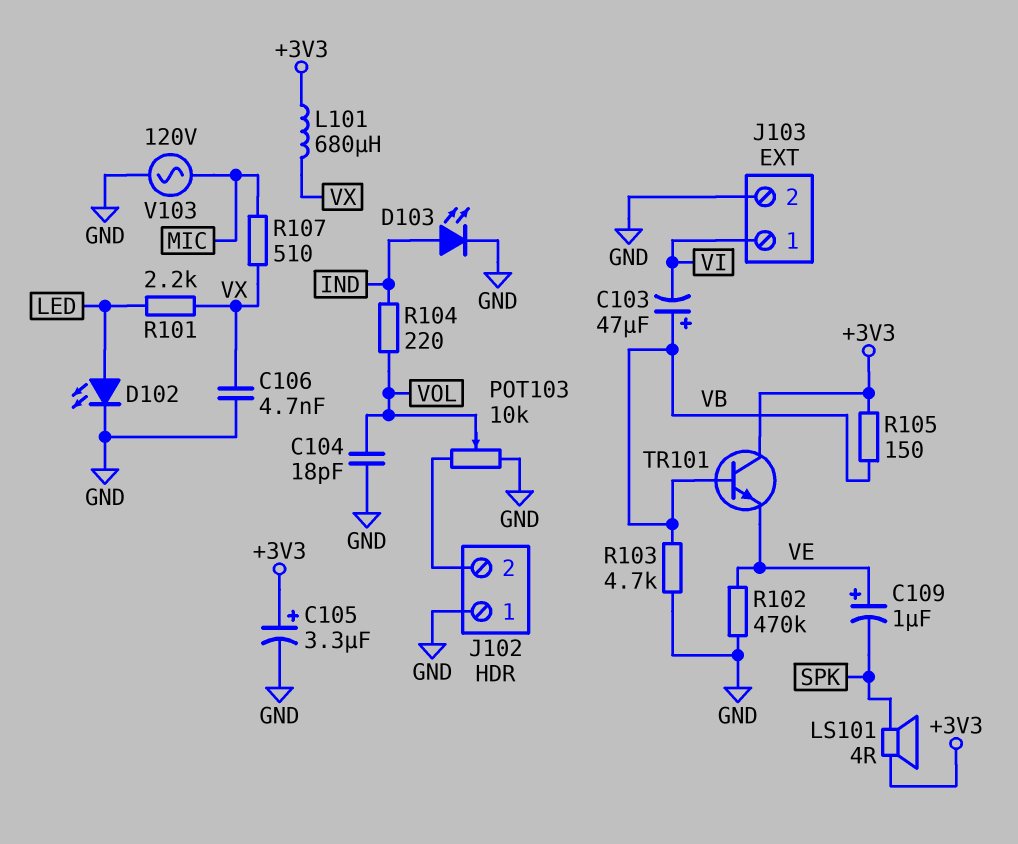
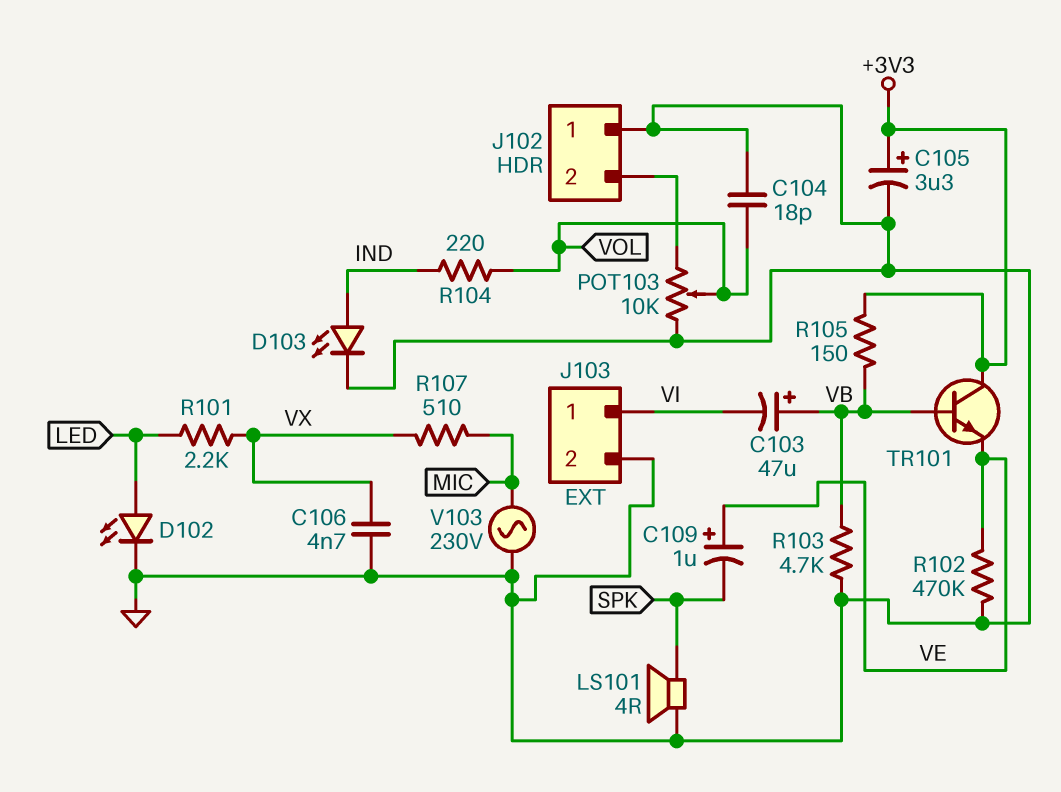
L101: 680uH (+3V3, VX) -> none
LS101: speaker 4R (+3V3, SPK) -> speaker 4R (GND, SPK)
V103: AC 120V (GND, MIC) -> AC 230V (GND, MIC)

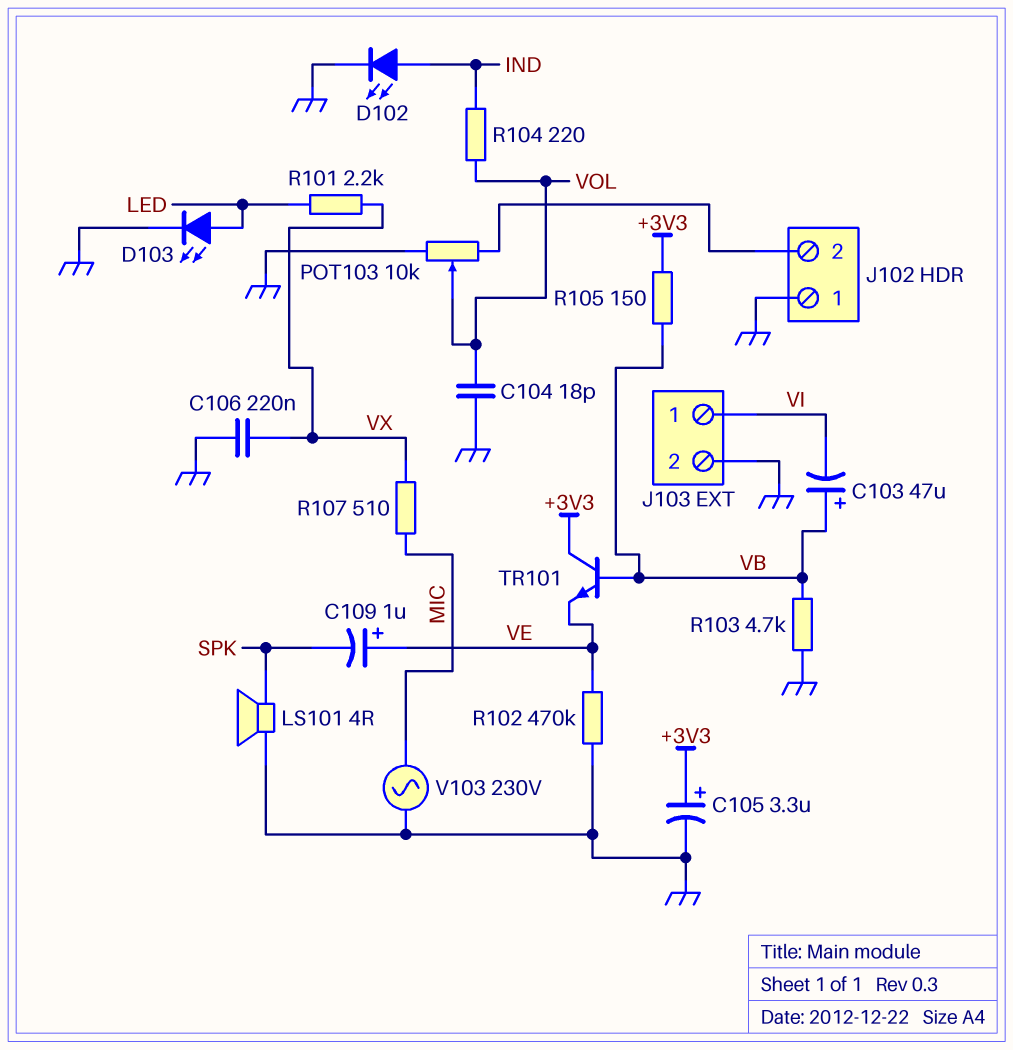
C106: 4.7nF (GND, VX) -> 220nF (GND, VX)
D102: LED (A LED, K GND) -> LED (A IND, K GND)
D103: LED (A IND, K GND) -> LED (A LED, K GND)

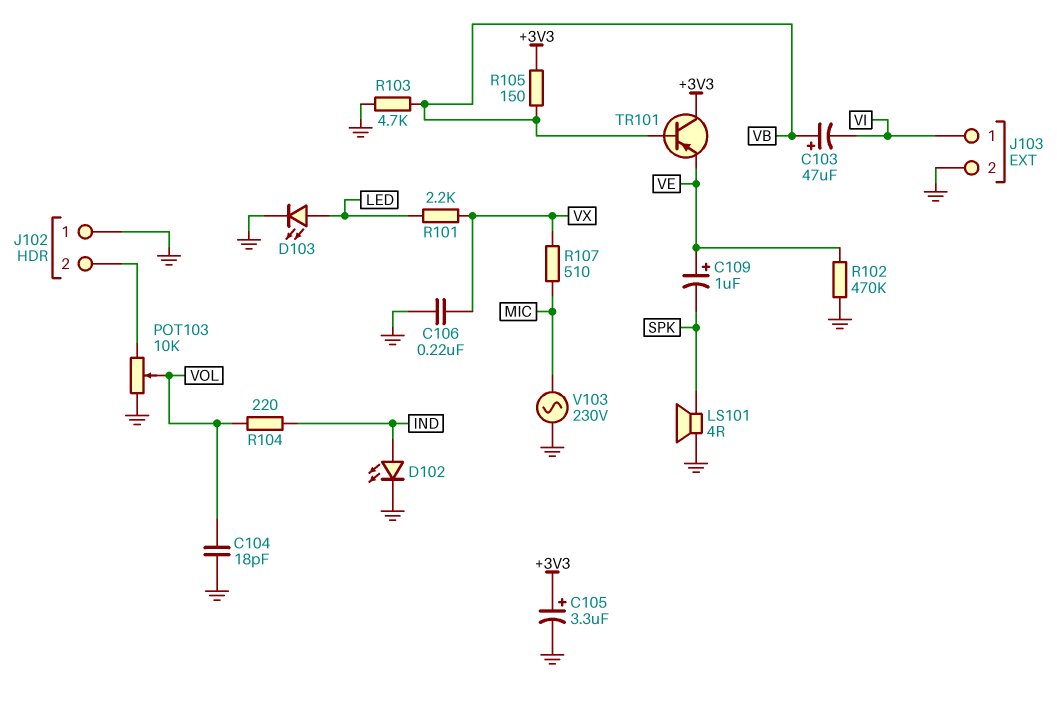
TR101: NPN (B VB, C +3V3, E VE) -> PNP (B VB, C +3V3, E VE)

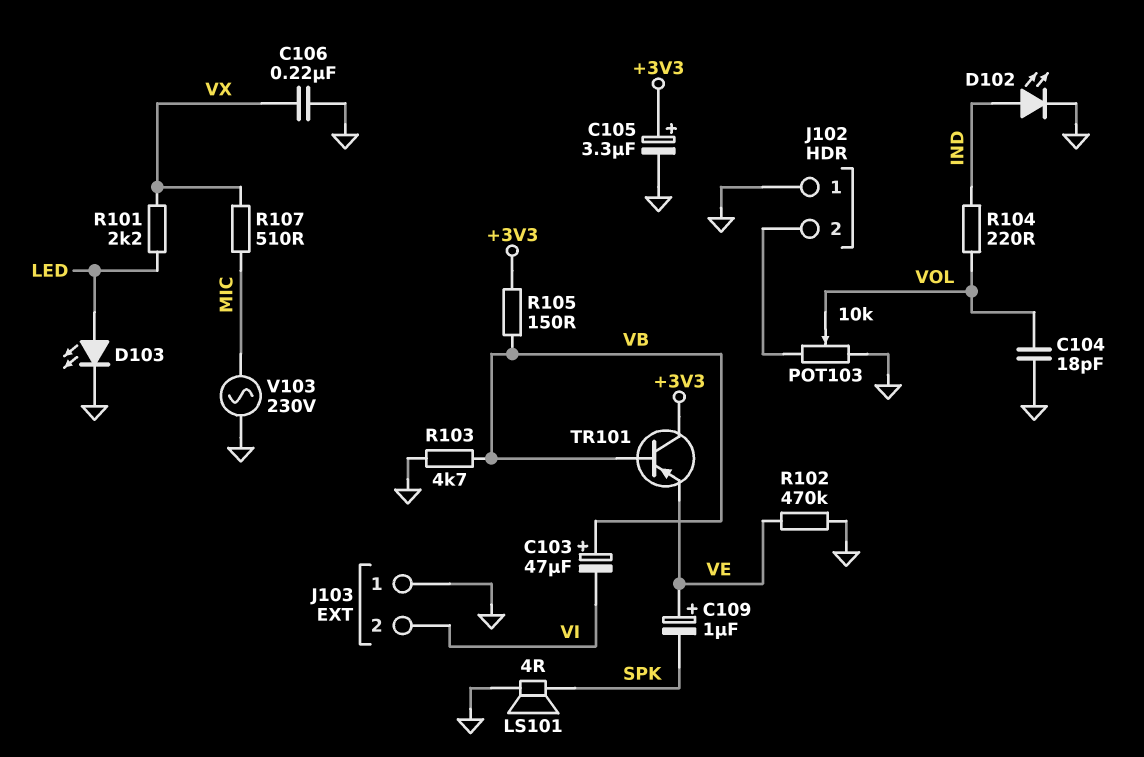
J103 pin 1: VI -> GND
J103 pin 2: GND -> VI

